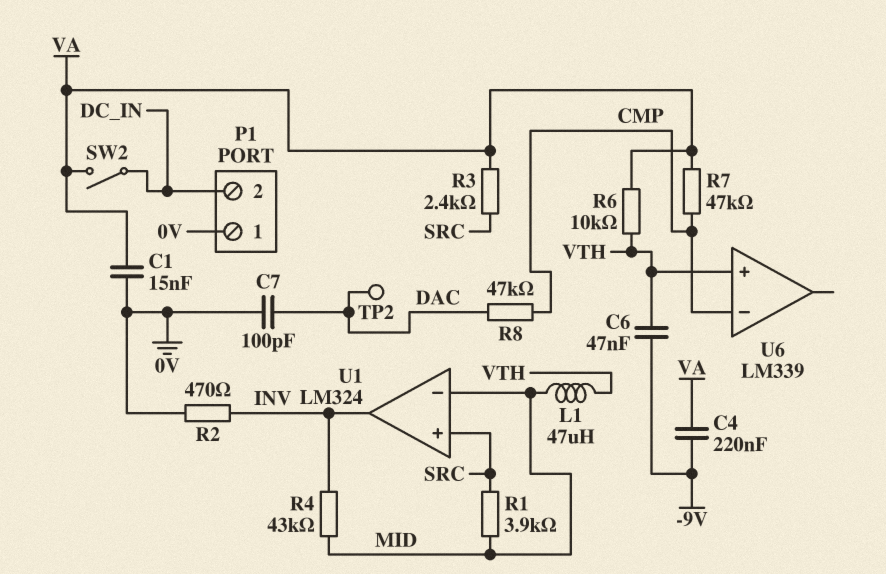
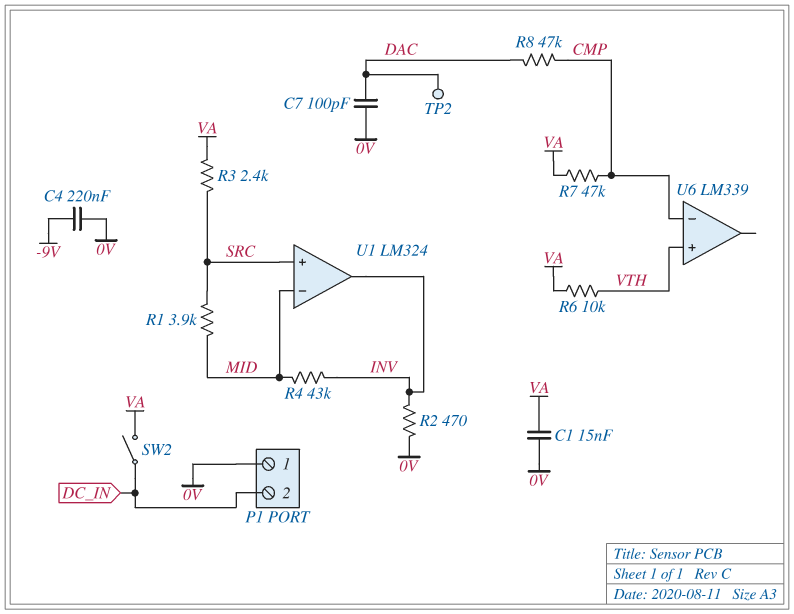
C4: 220nF (-9V, VA) -> 220nF (-9V, 0V)
C6: 47nF (-9V, VTH) -> none
L1: 47uH (MID, VTH) -> none

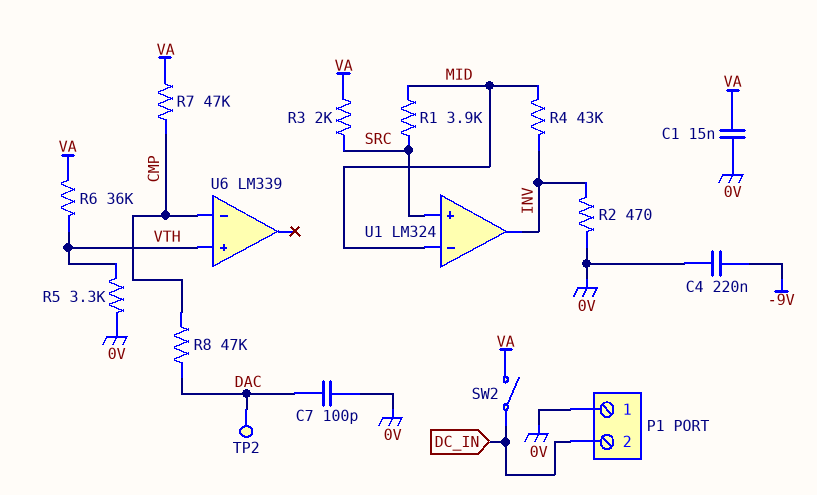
R3: 2.4k (SRC, VA) -> 2k (SRC, VA)
R5: none -> 3.3k (0V, VTH)
R6: 10k (VA, VTH) -> 36k (VA, VTH)

